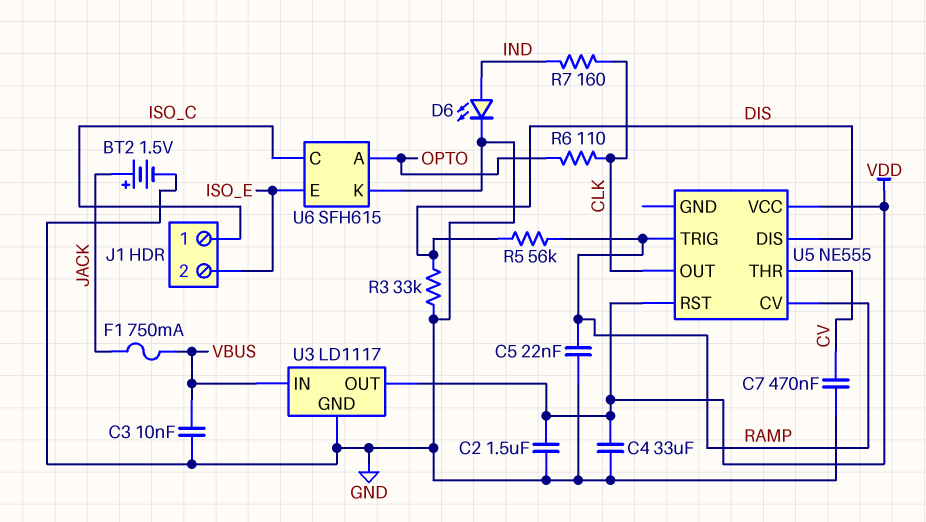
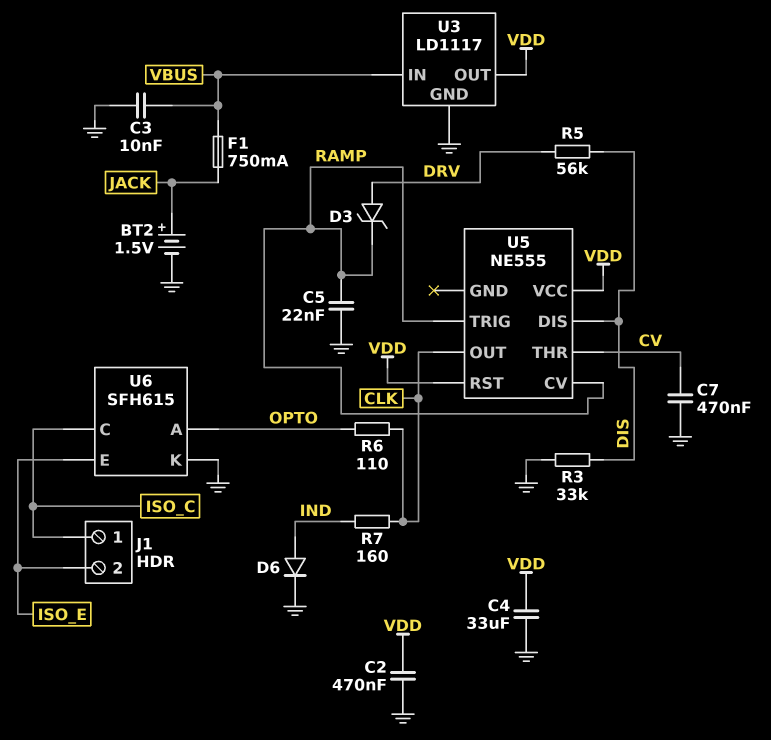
C2: 1.5uF (GND, VDD) -> 470nF (GND, VDD)
D3: none -> zener (A DRV, K RAMP)
D6: LED (A IND, K GND) -> diode (A IND, K GND)
R5: 56k (DIS, RAMP) -> 56k (DIS, DRV)

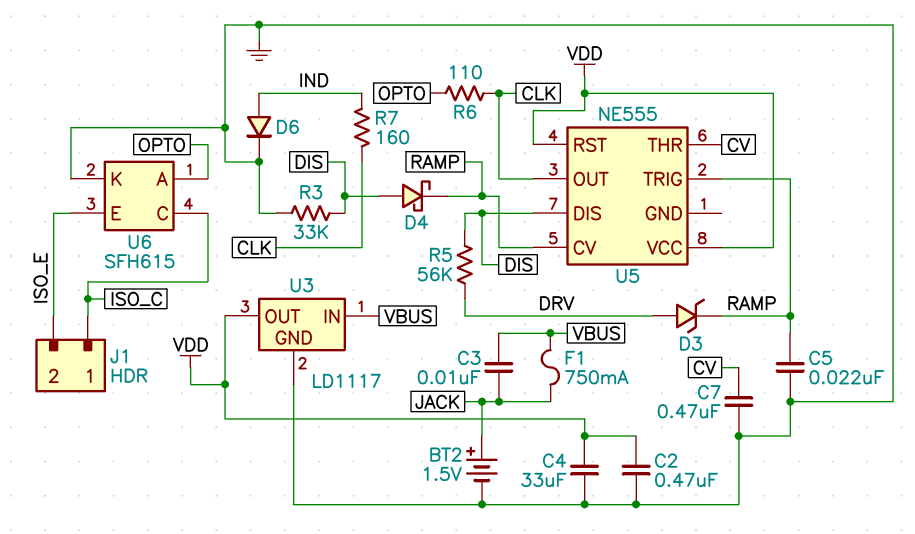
C3: 10nF (GND, VBUS) -> 10nF (JACK, VBUS)
D4: none -> schottky (A DIS, K RAMP)

